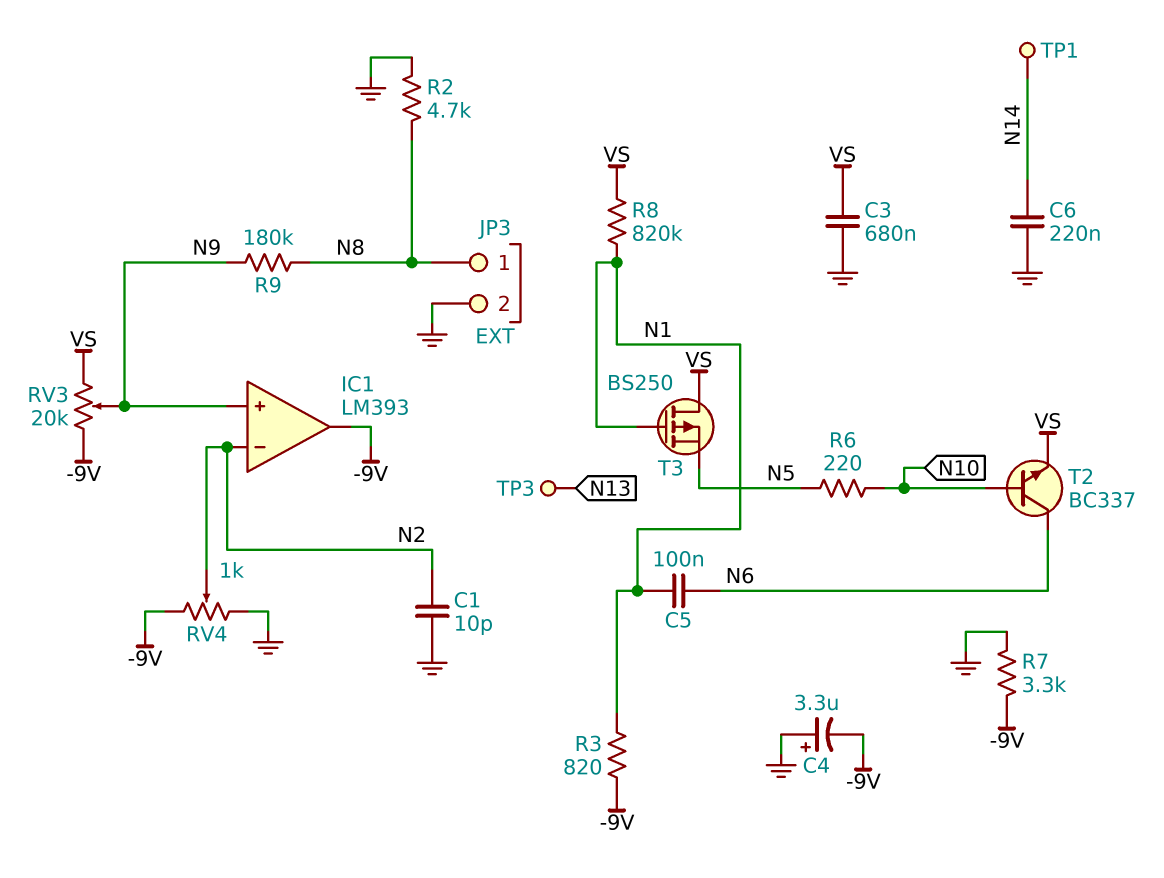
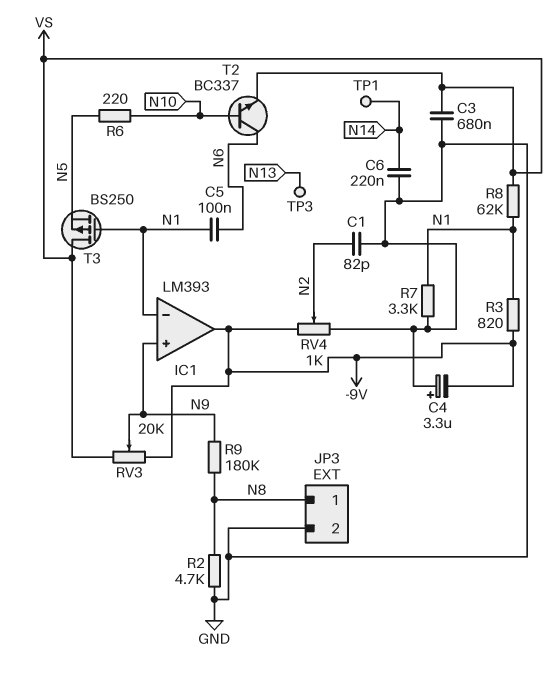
C1: 10pF (GND, N2) -> 82pF (GND, N2)
IC1 pin in-: N2 -> N1
R7: 3.3k (-9V, GND) -> 3.3k (GND, N1)
R8: 820k (N1, VS) -> 62k (N1, VS)

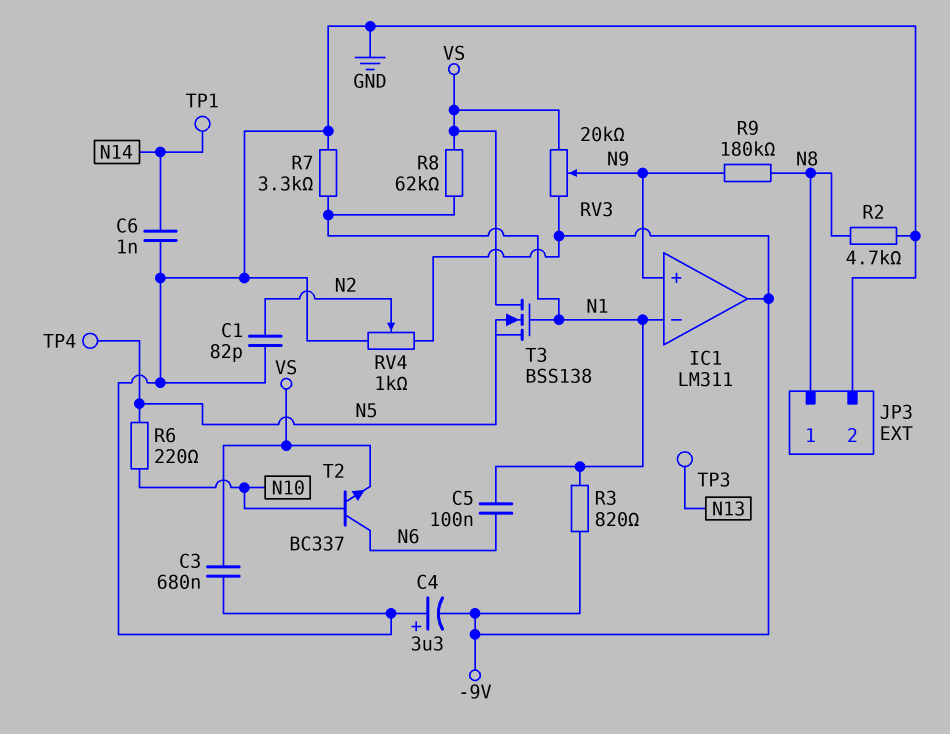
C6: 220nF (GND, N14) -> 1nF (GND, N14)
IC1: LM393 -> LM311
T3: PMOS BS250 (G N1, D VS, S N5) -> NMOS BSS138 (G N1, D VS, S N5)
TP4: none -> test point (N5)

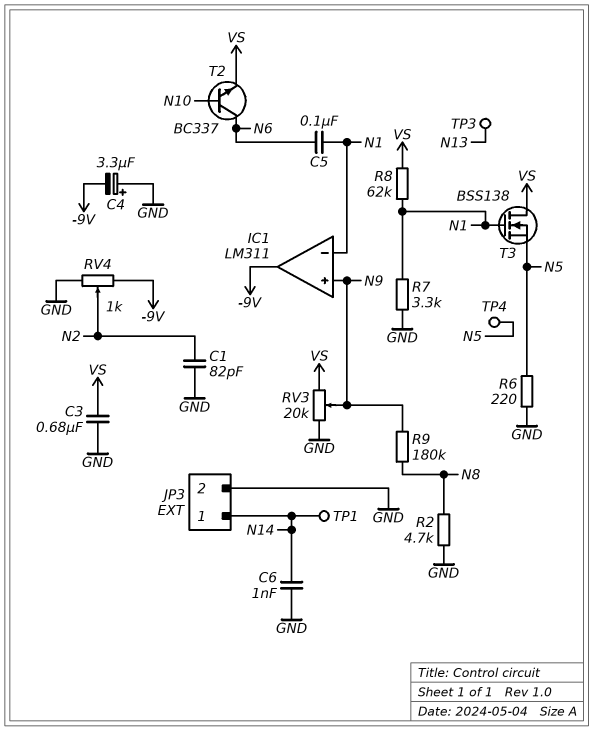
JP3 pin 1: N8 -> N14
R3: 820 (-9V, N1) -> none
R6: 220 (N5, N10) -> 220 (GND, N5)
RV3: 20k (-9V, VS, wiper N9) -> 20k (GND, VS, wiper N9)

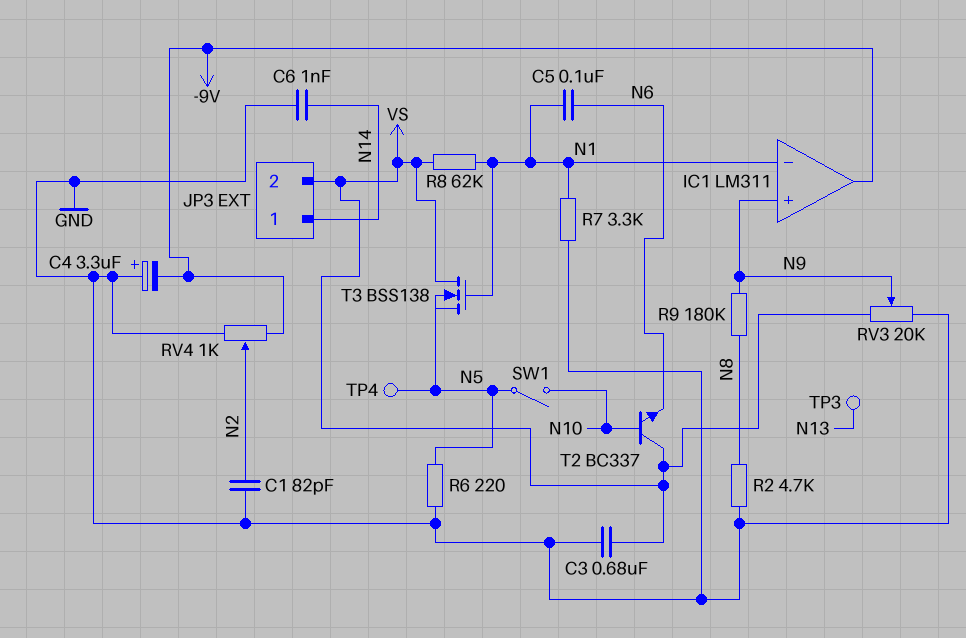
JP3 pin 2: GND -> VS
SW1: none -> switch (N5, N10)
T2: NPN BC337 (B N10, C N6, E VS) -> NPN BC337 (B N10, C VS, E N6)
TP1: test point (N14) -> none

